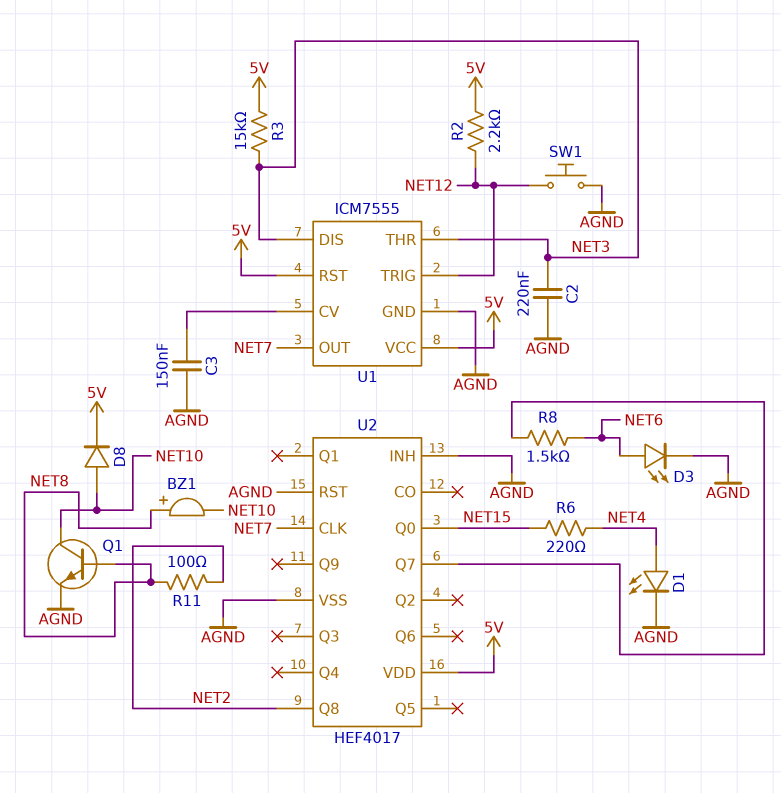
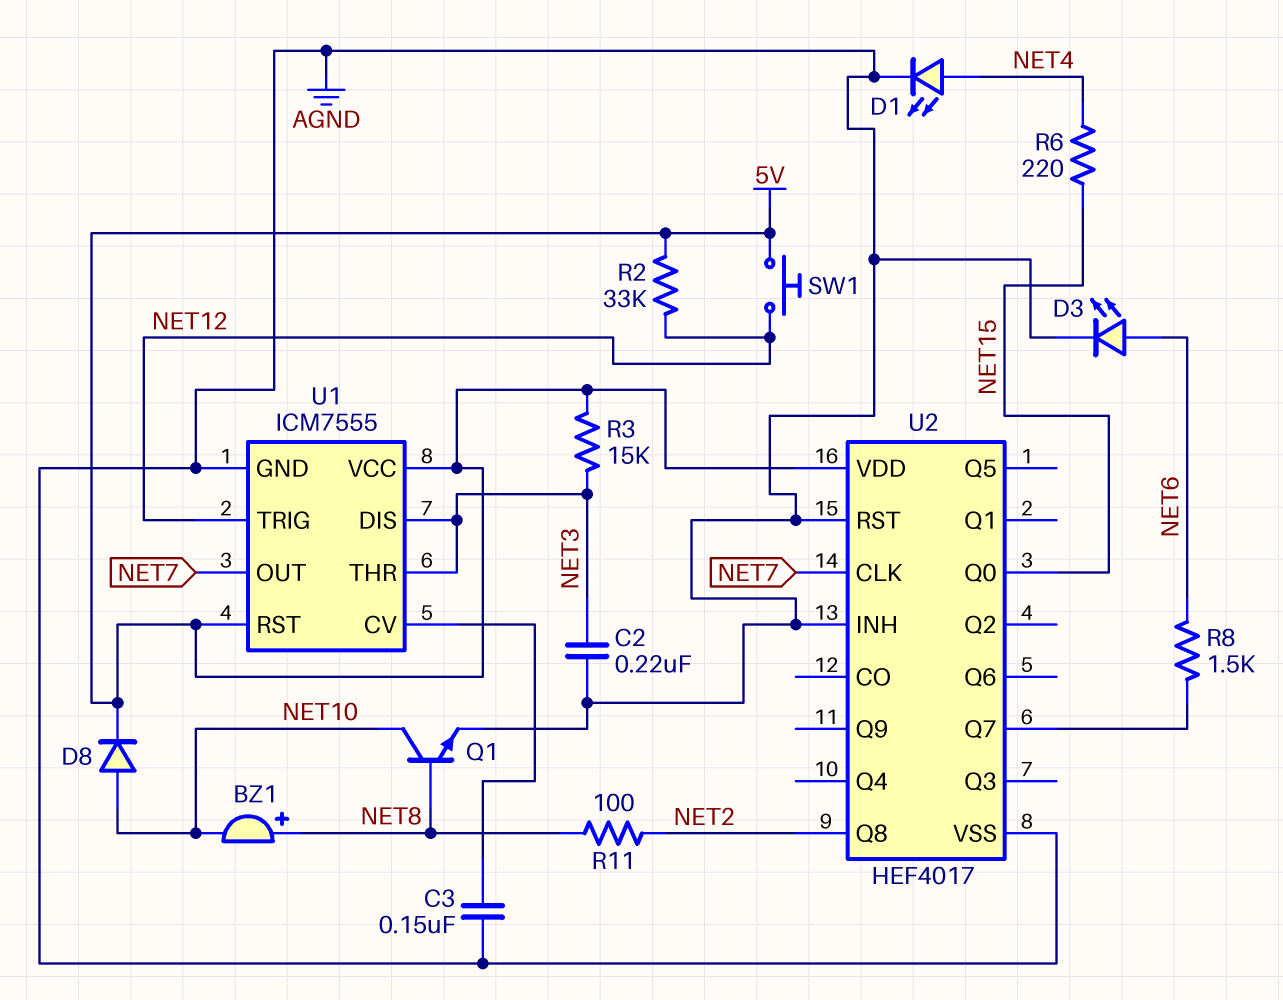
R2: 2.2k (5V, NET12) -> 33k (5V, NET12)
SW1: button (AGND, NET12) -> button (5V, NET12)

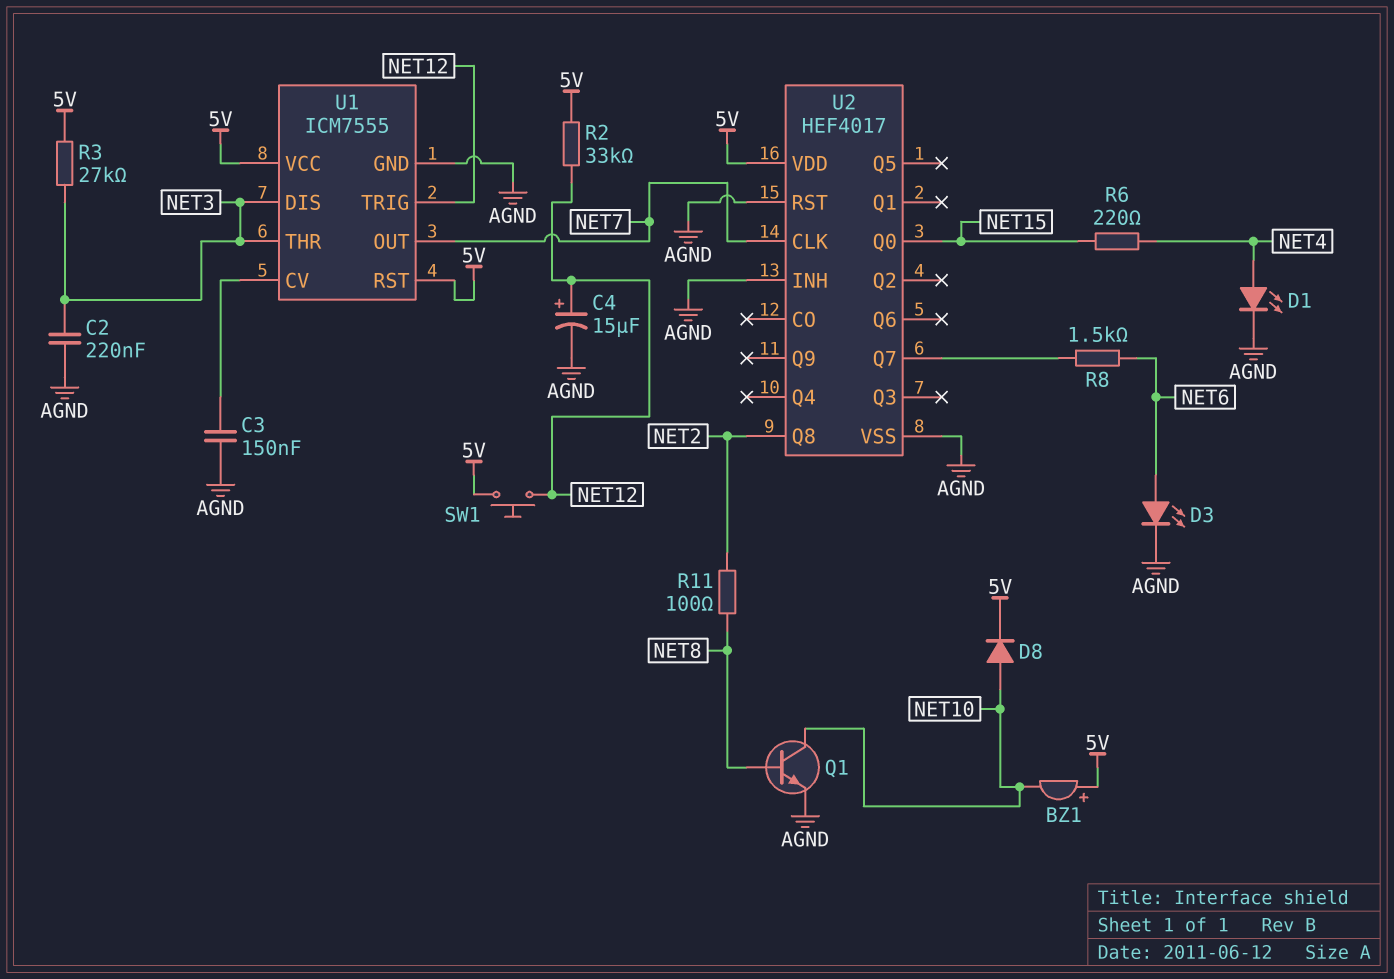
BZ1: buzzer (plus NET8, minus NET10) -> buzzer (plus 5V, minus NET10)
C4: none -> 15uF (plus NET12, minus AGND)
R3: 15k (5V, NET3) -> 27k (5V, NET3)

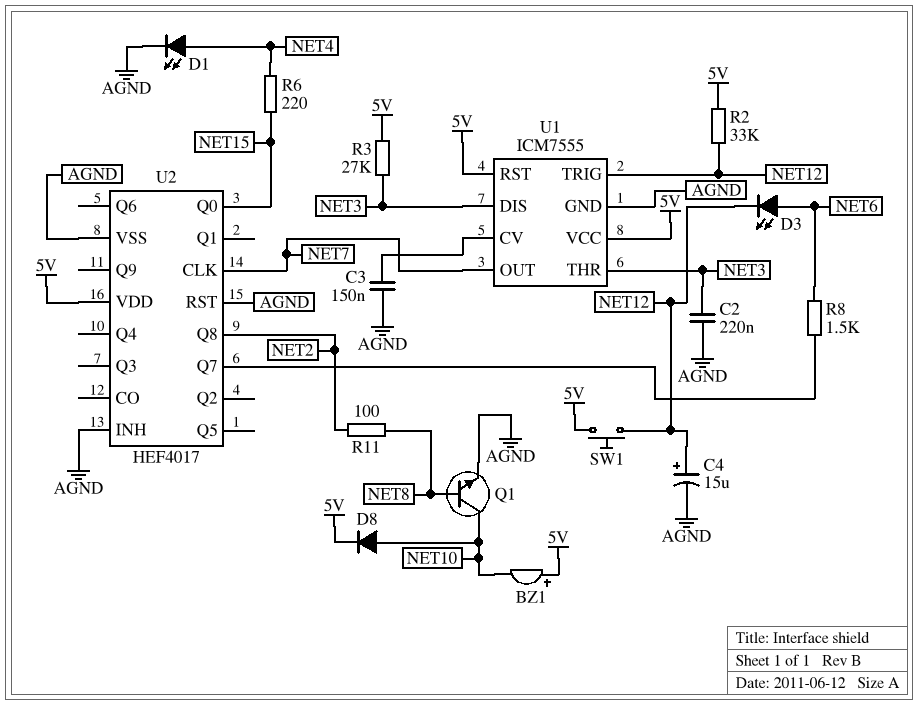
D3: LED (A NET6, K AGND) -> LED (A NET6, K NET12)

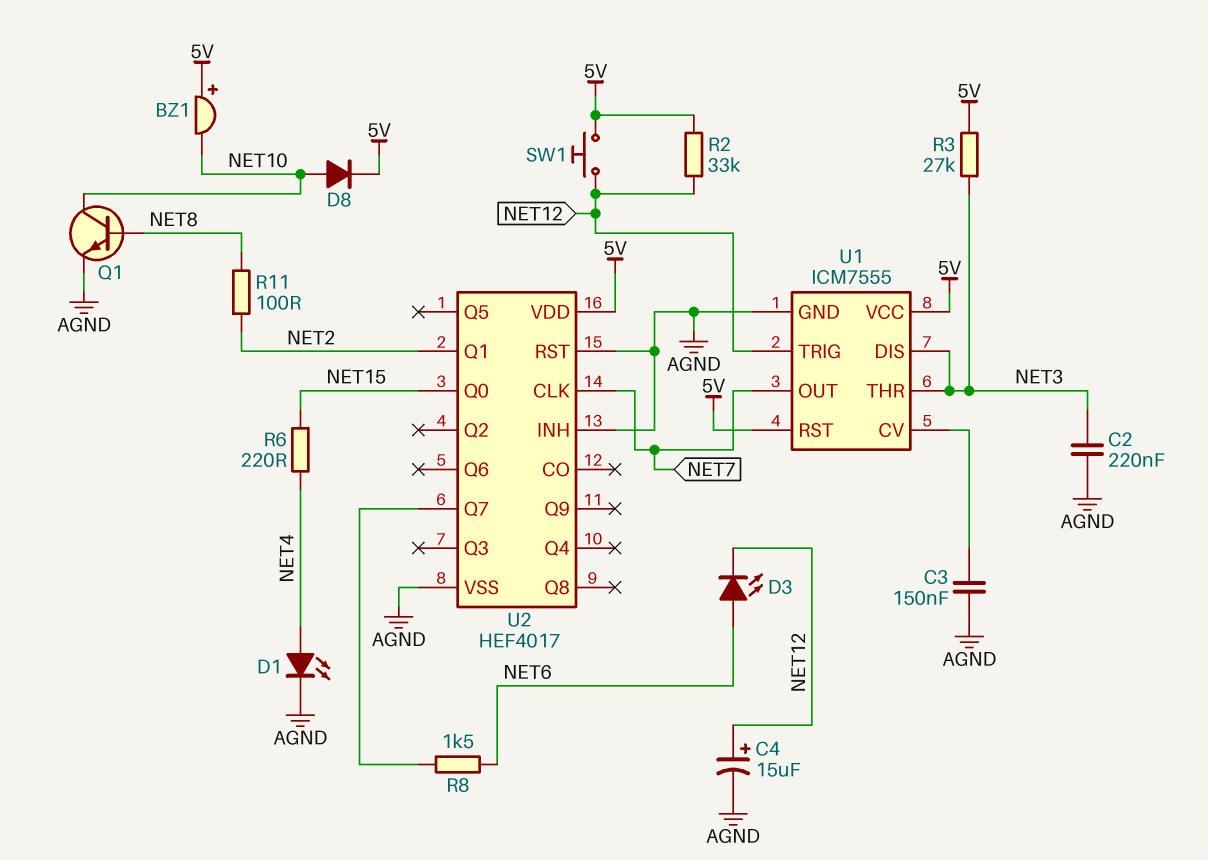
U2 pin Q1: none -> NET2
U2 pin Q8: NET2 -> none

